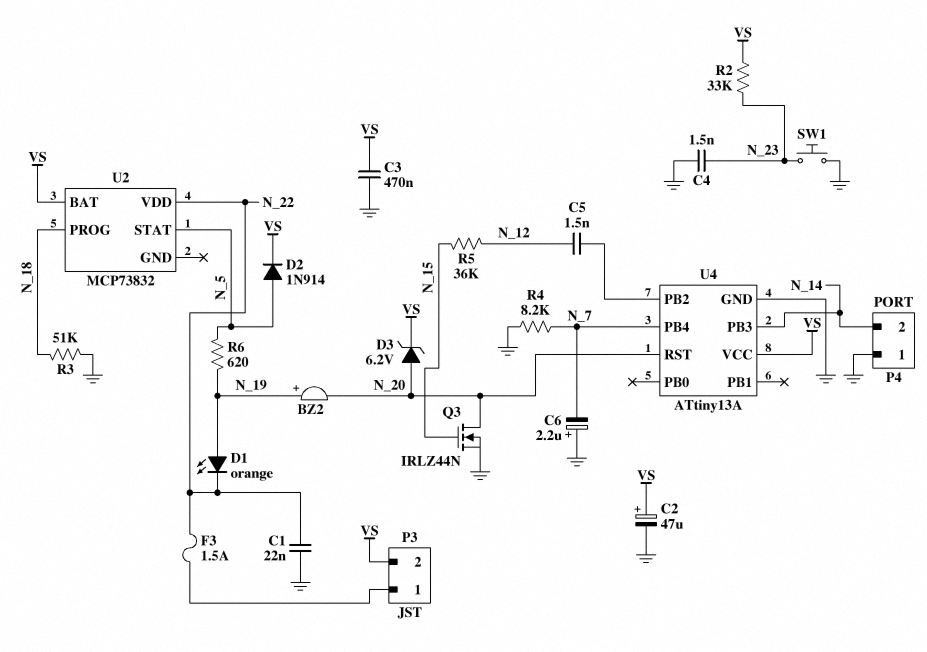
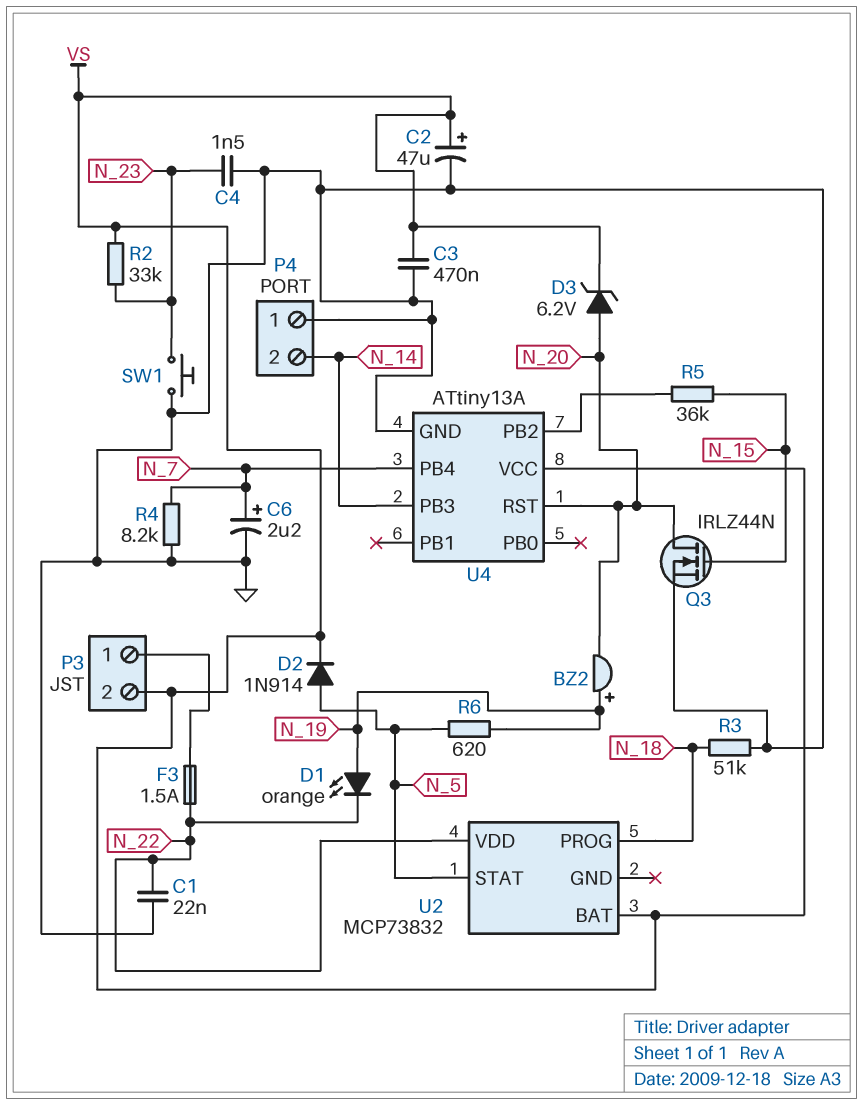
C5: 1.5nF (N_12, U4/PB2) -> none
C6: 2.2uF (plus GND, minus N_7) -> 2.2uF (plus N_7, minus GND)
R5: 36k (N_12, N_15) -> 36k (N_15, U4/PB2)

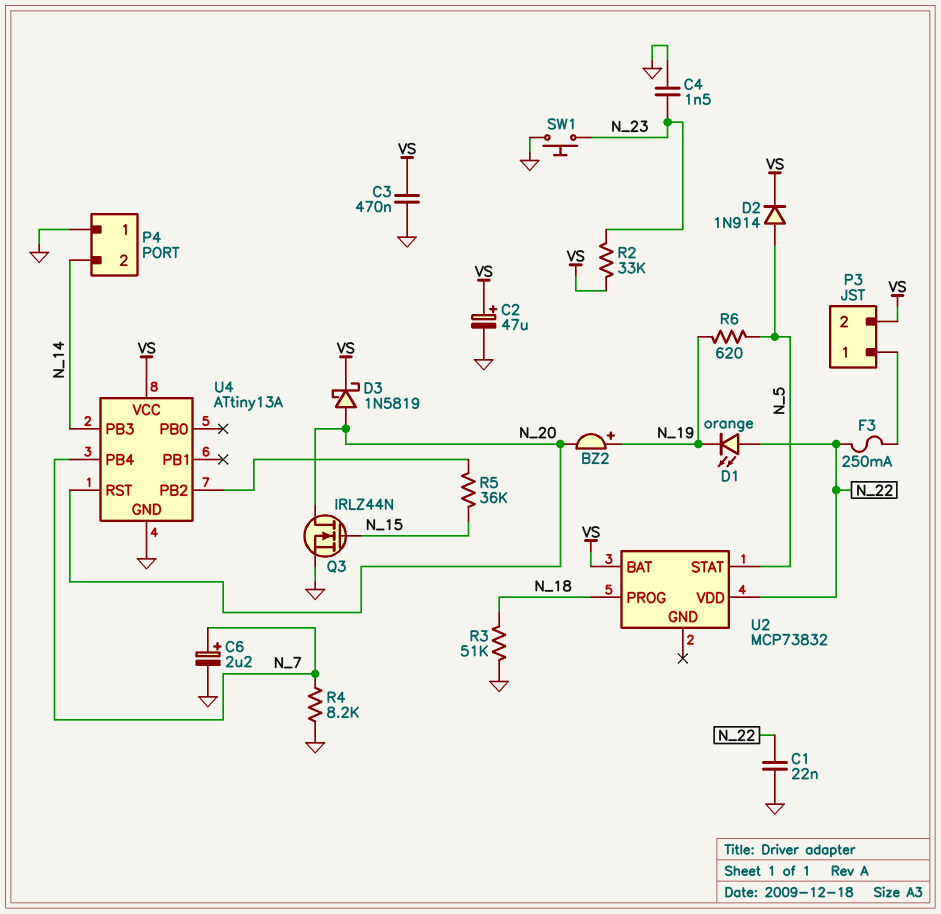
D1: LED orange (A N_19, K N_22) -> LED orange (A N_22, K N_19)
D3: zener 6.2V (A N_20, K VS) -> schottky 1N5819 (A N_20, K VS)
F3: 1.5A (N_22, P3/1) -> 250mA (N_22, P3/1)

